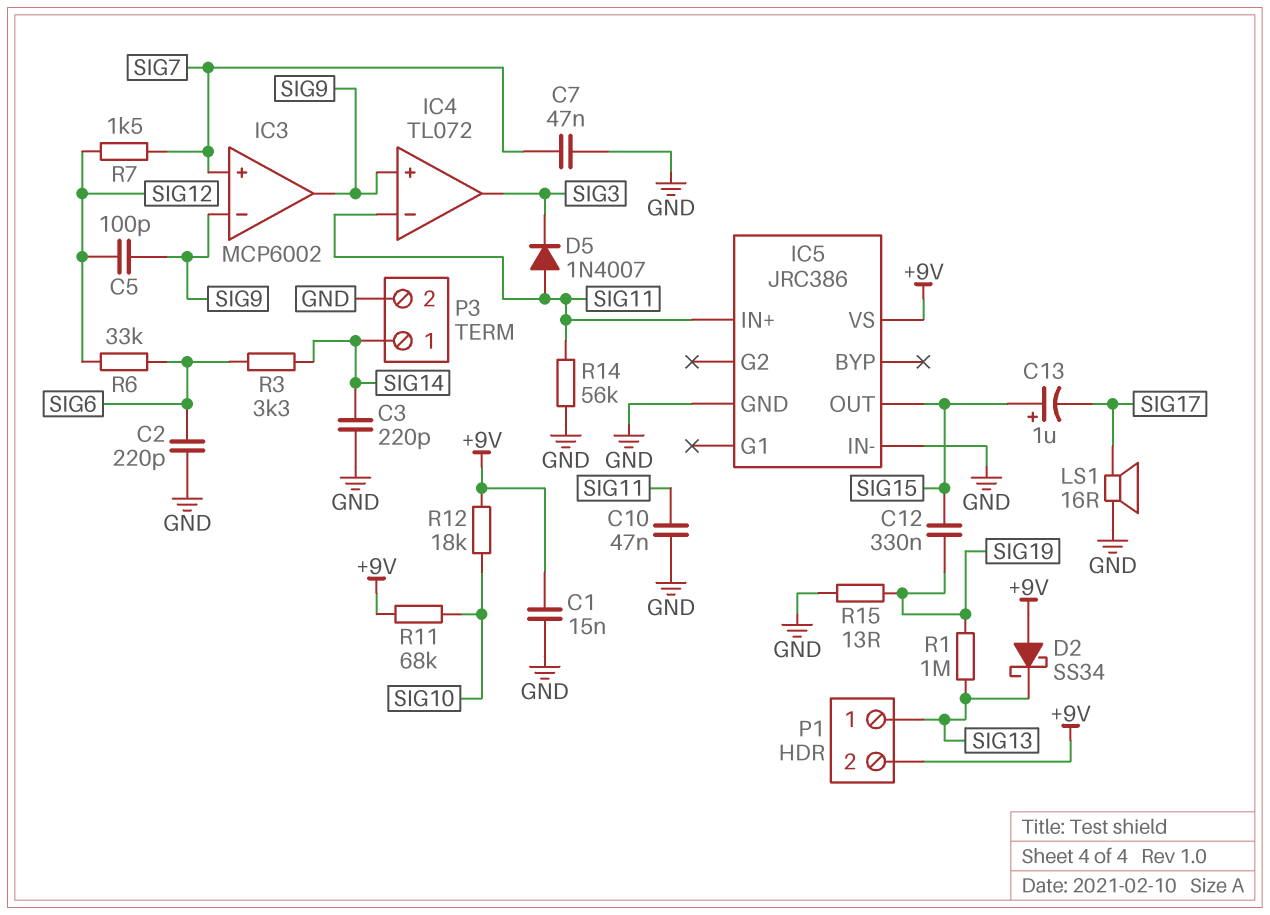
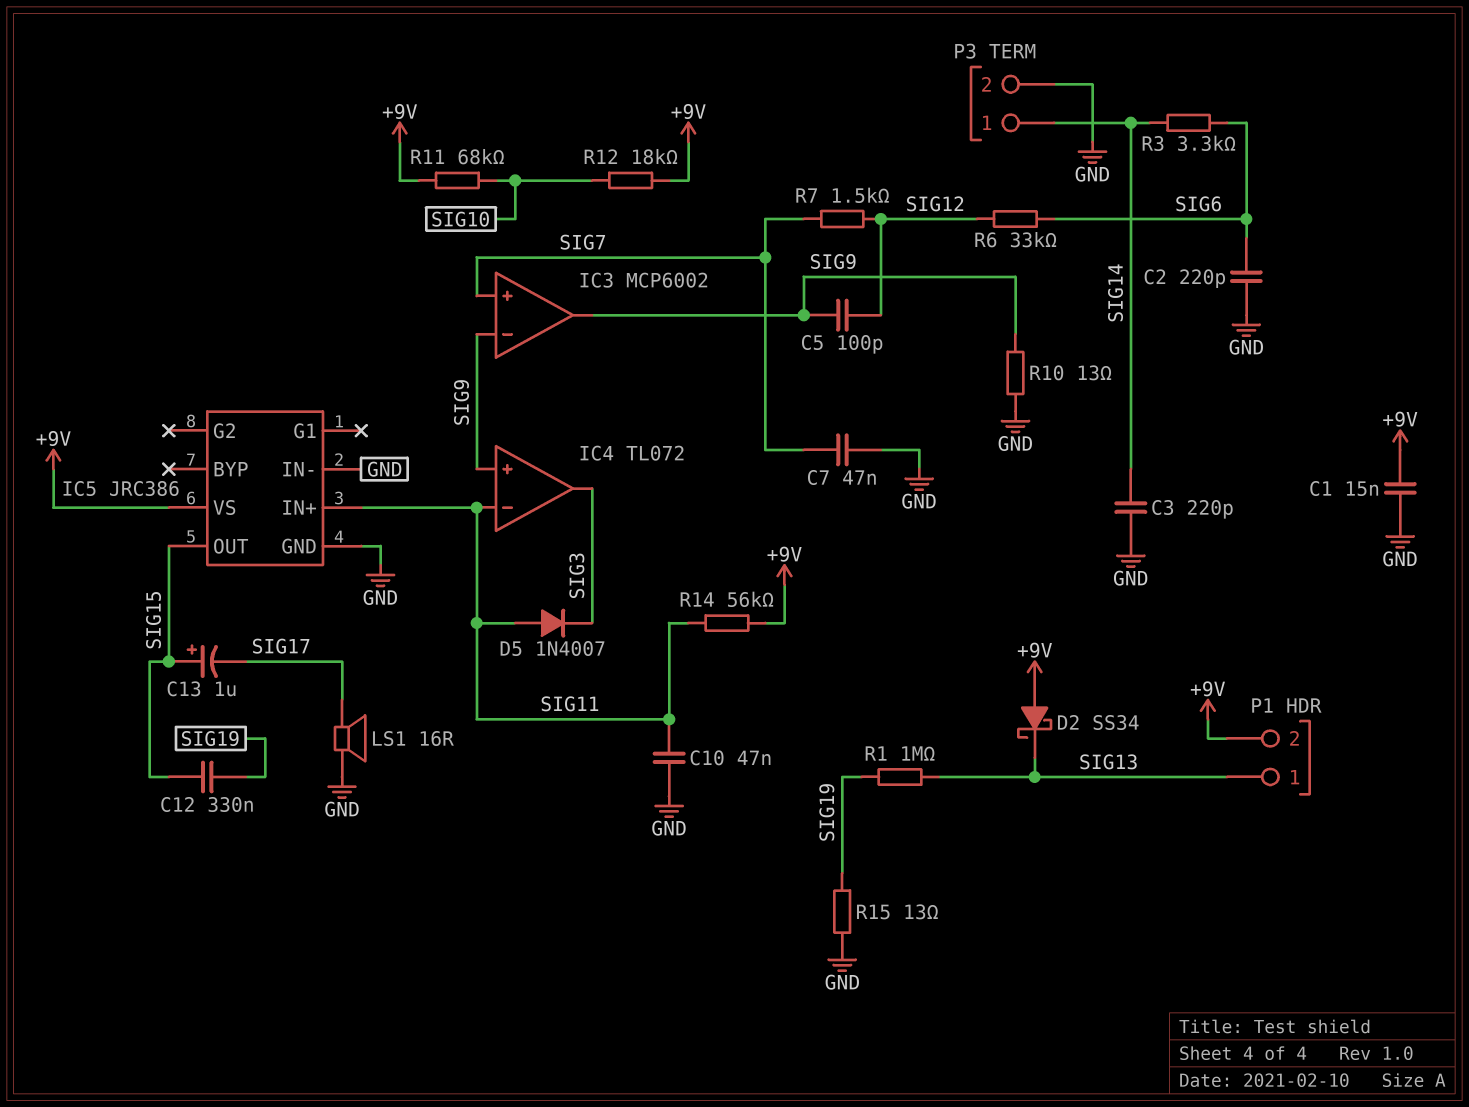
R10: none -> 13 (GND, SIG9)
R14: 56k (GND, SIG11) -> 56k (+9V, SIG11)

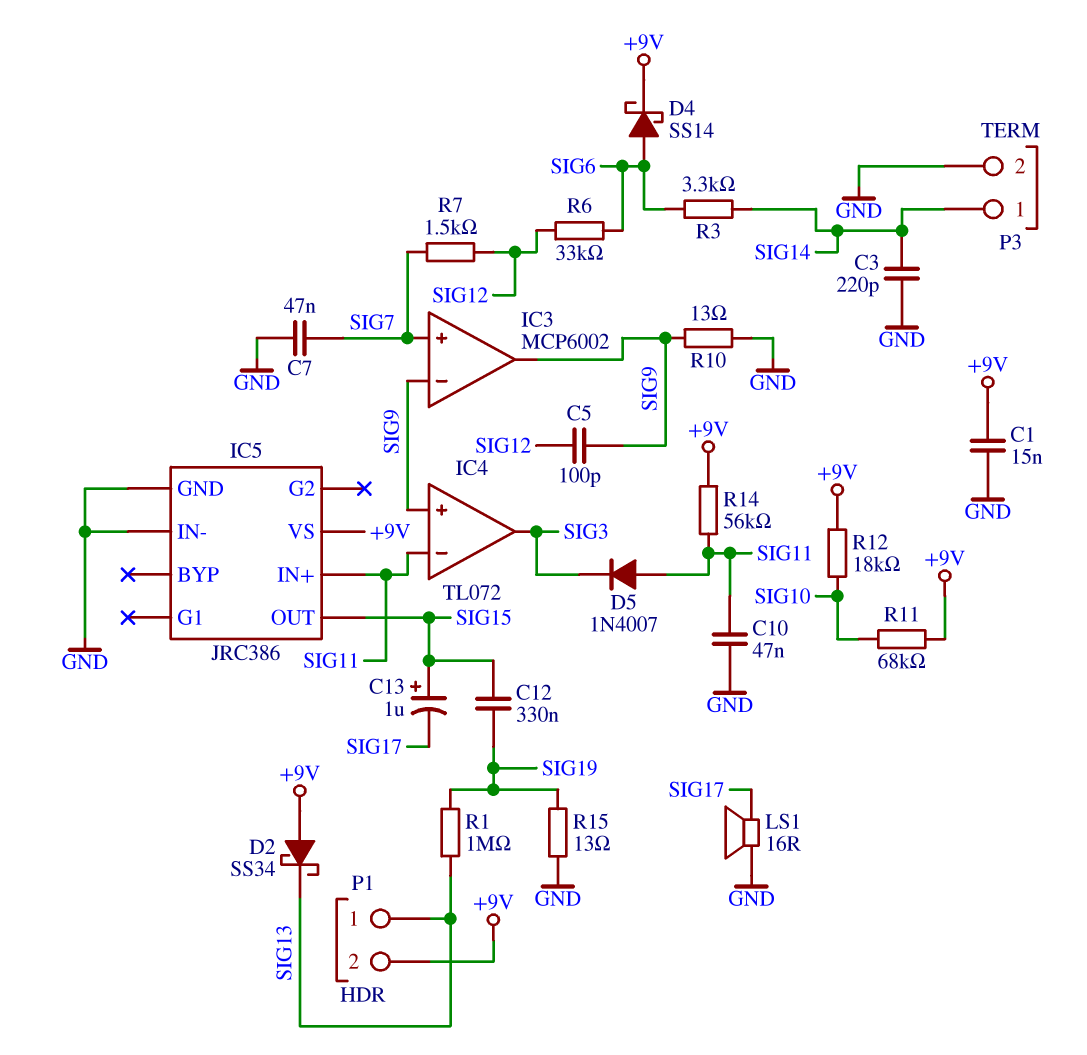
C2: 220pF (GND, SIG6) -> none
D4: none -> schottky SS14 (A SIG6, K +9V)

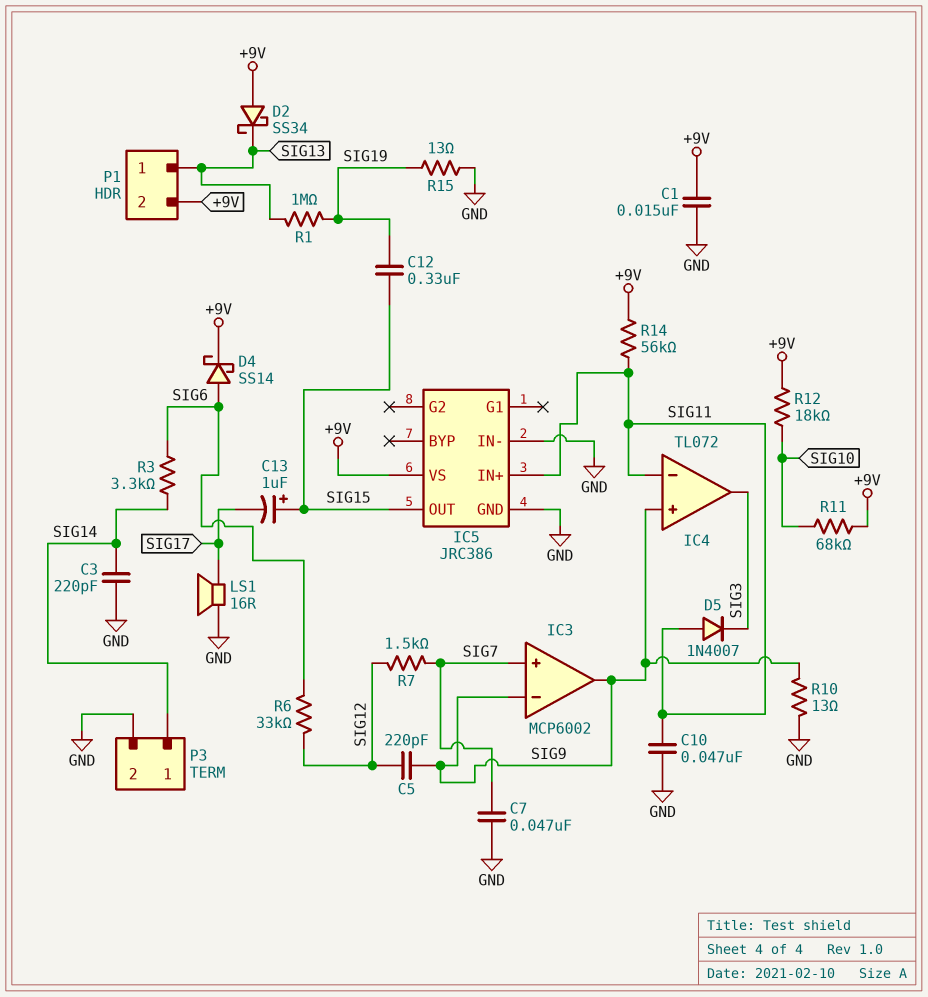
C5: 100pF (SIG9, SIG12) -> 220pF (SIG9, SIG12)

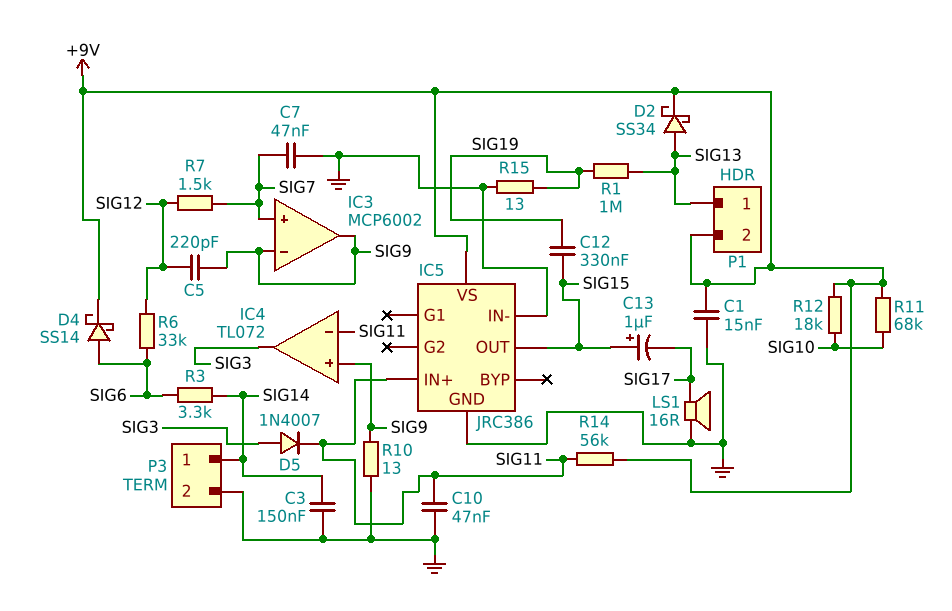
C3: 220pF (GND, SIG14) -> 150nF (GND, SIG14)
D2: schottky SS34 (A +9V, K SIG13) -> schottky SS34 (A SIG13, K +9V)
D5: diode 1N4007 (A SIG11, K SIG3) -> diode 1N4007 (A SIG3, K SIG11)

